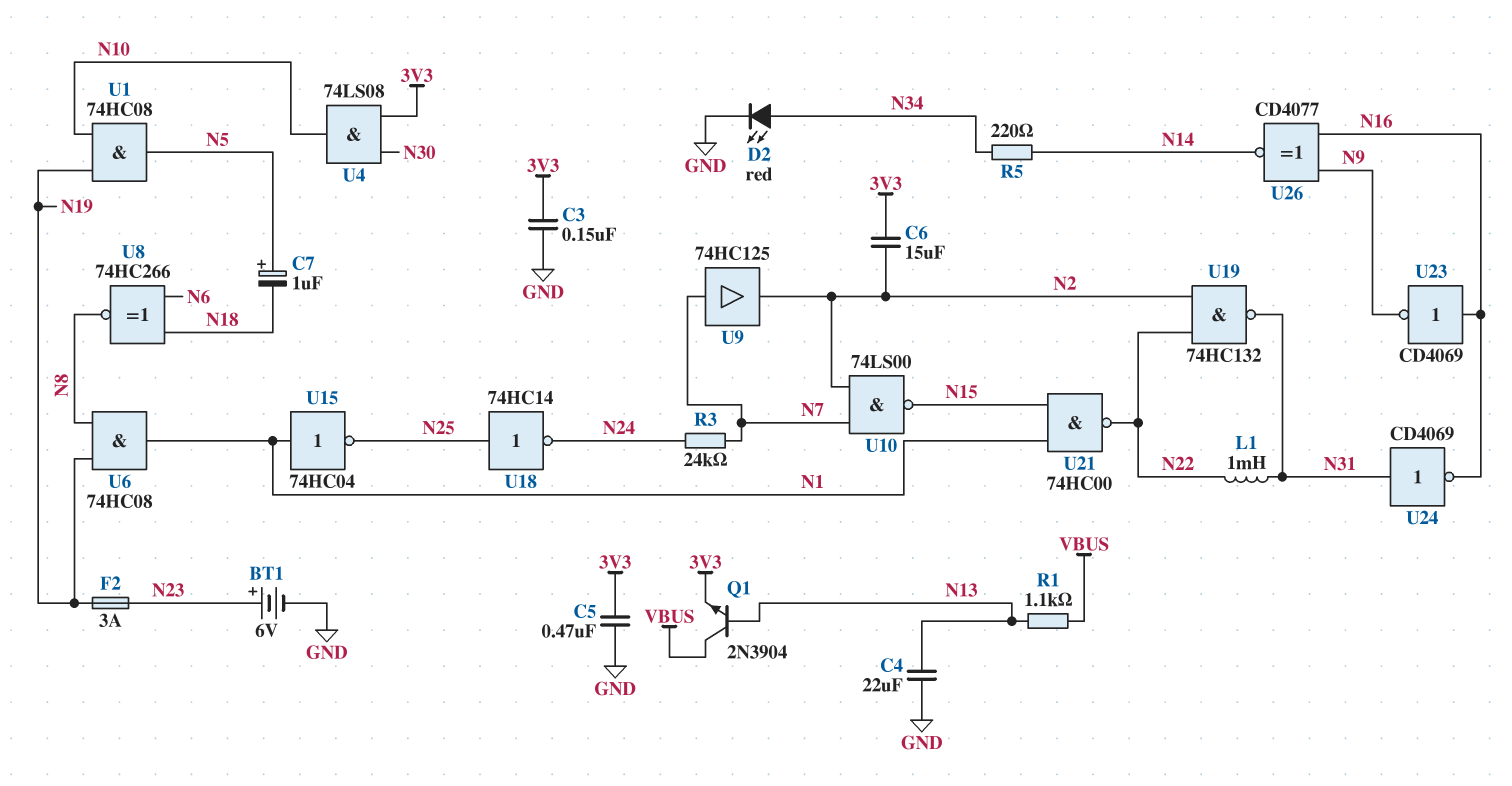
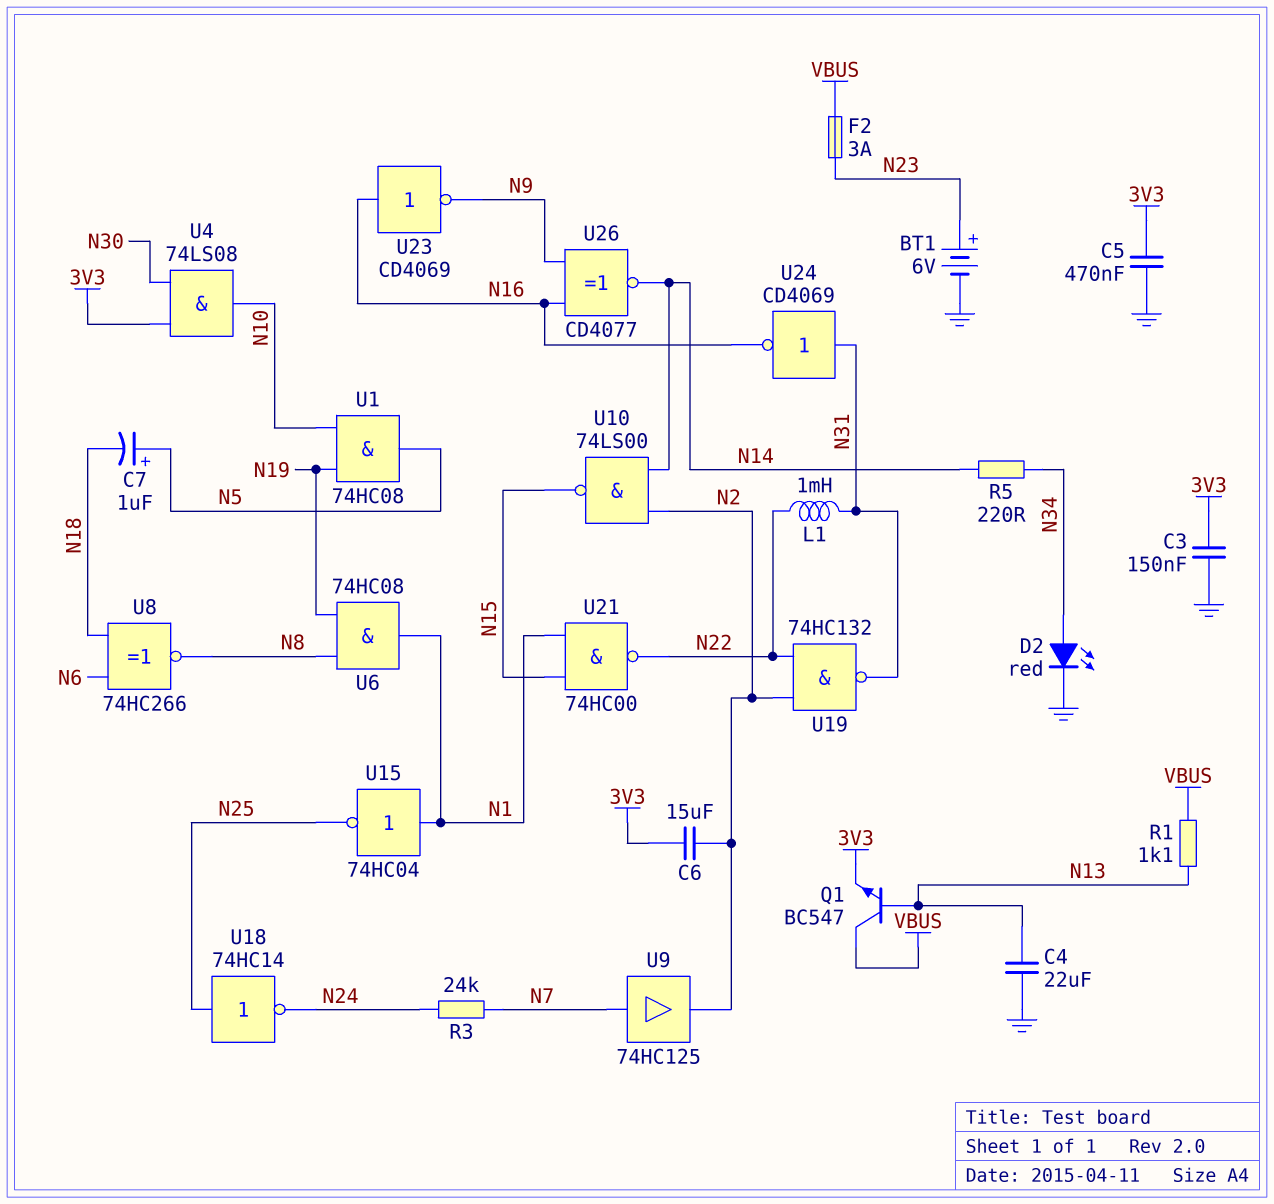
F2: 3A (N19, N23) -> 3A (N23, VBUS)
Q1: NPN 2N3904 (B N13, C VBUS, E 3V3) -> NPN BC547 (B N13, C VBUS, E 3V3)
U10: NAND 74LS00 (in N2, in N7, out N15) -> NAND 74LS00 (in N2, in N14, out N15)

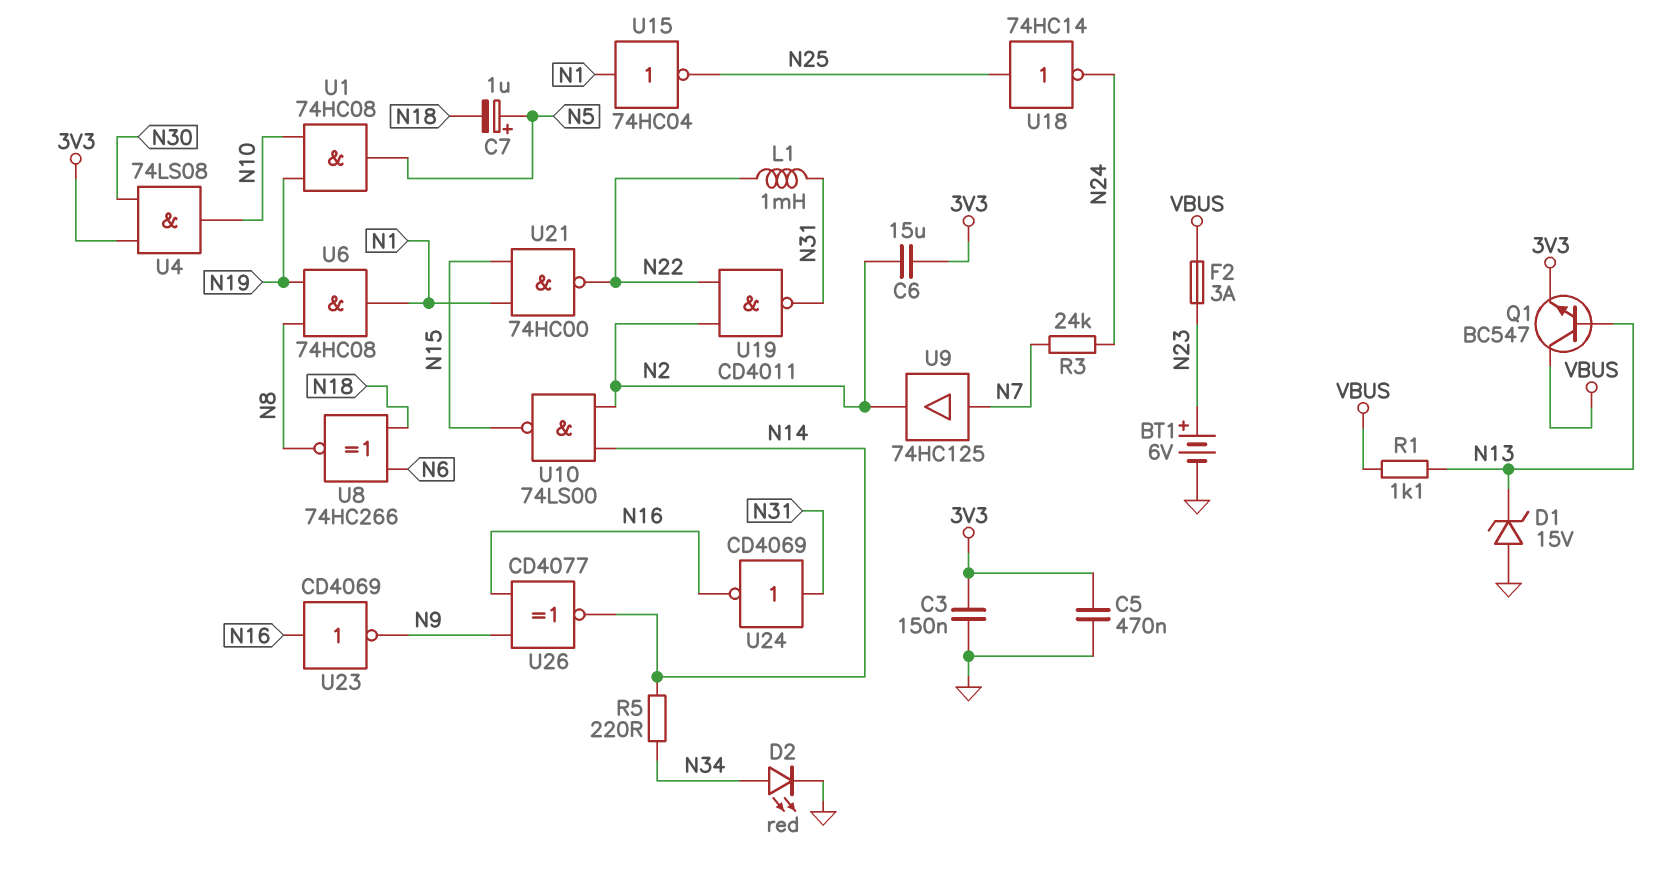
C4: 22uF (GND, N13) -> none
D1: none -> zener 15V (A GND, K N13)
U19: NAND 74HC132 (in N2, in N22, out N31) -> NAND CD4011 (in N2, in N22, out N31)

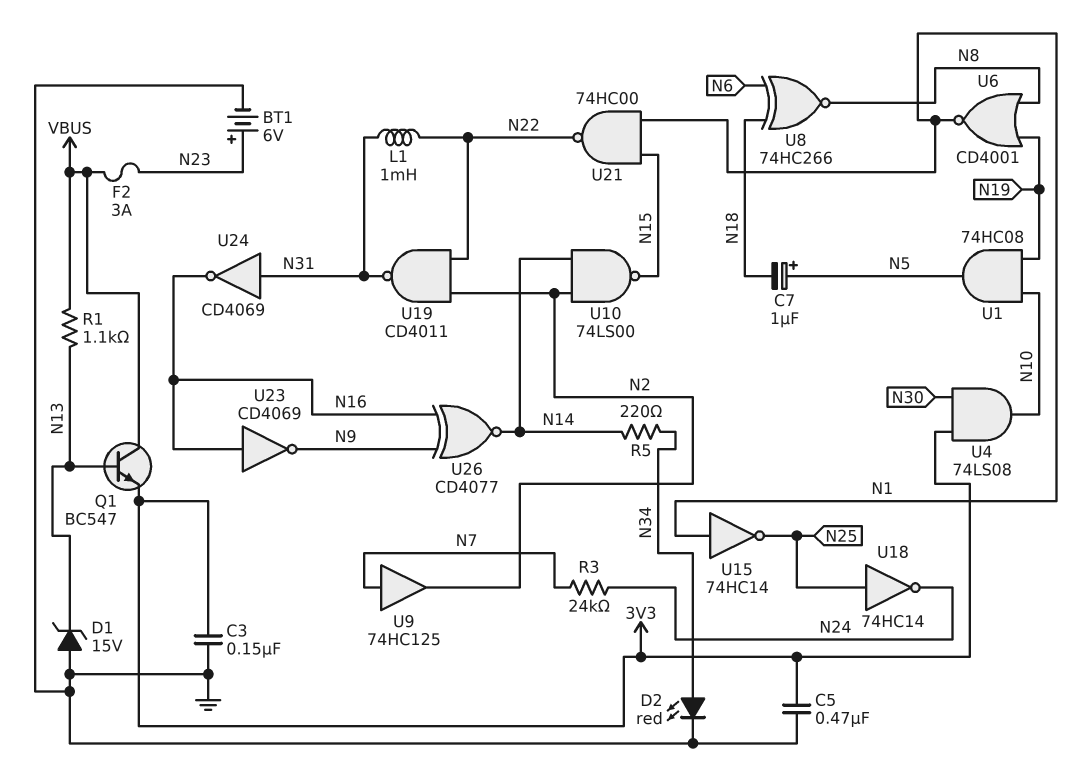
C6: 15uF (3V3, N2) -> none
U6: AND 74HC08 (in N8, in N19, out N1) -> NOR CD4001 (in N8, in N19, out N1)
U15: NOT 74HC04 (in N1, out N25) -> NOT 74HC14 (in N1, out N25)

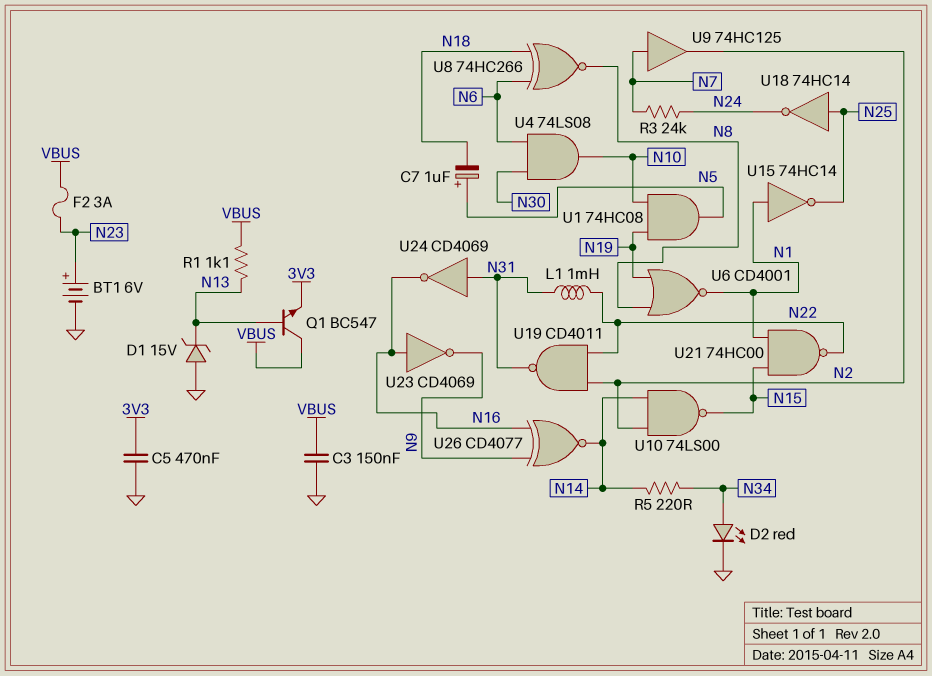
C3: 150nF (3V3, GND) -> 150nF (GND, VBUS)
U4: AND 74LS08 (in 3V3, in N30, out N10) -> AND 74LS08 (in N6, in N30, out N10)

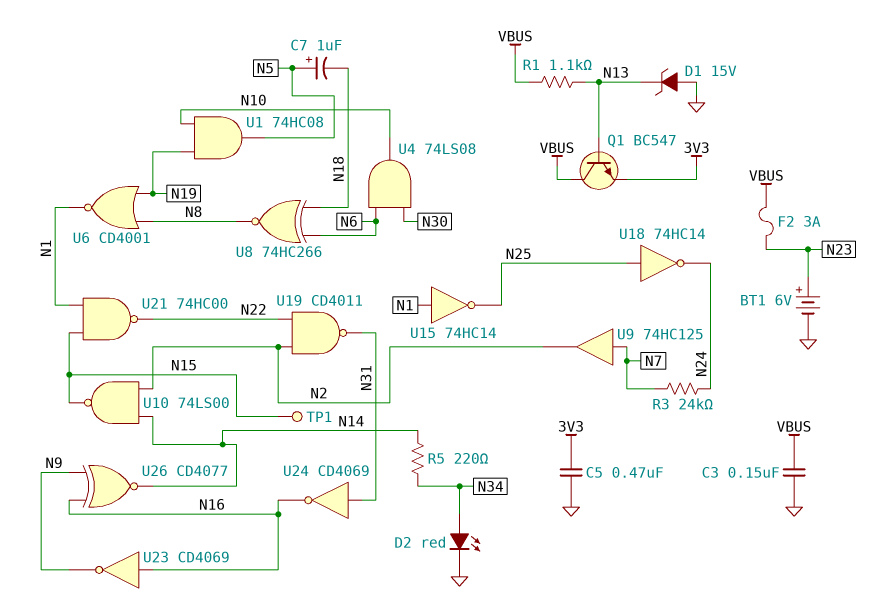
L1: 1mH (N22, N31) -> none
TP1: none -> test point (N15)

